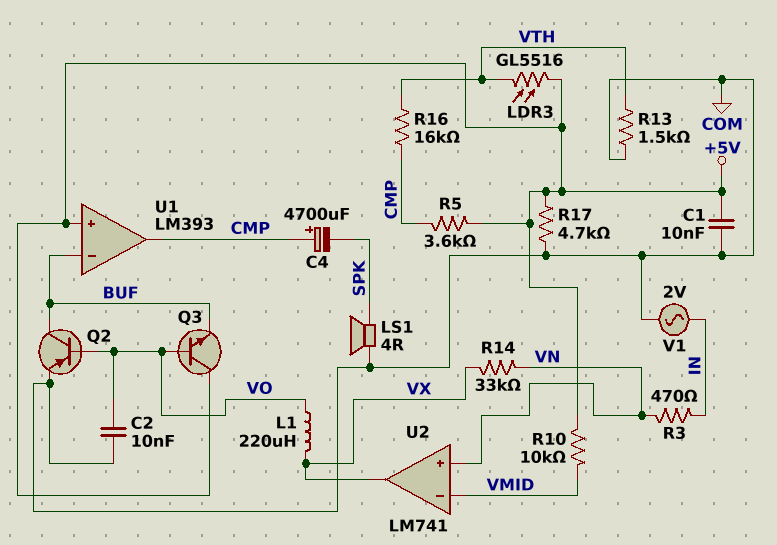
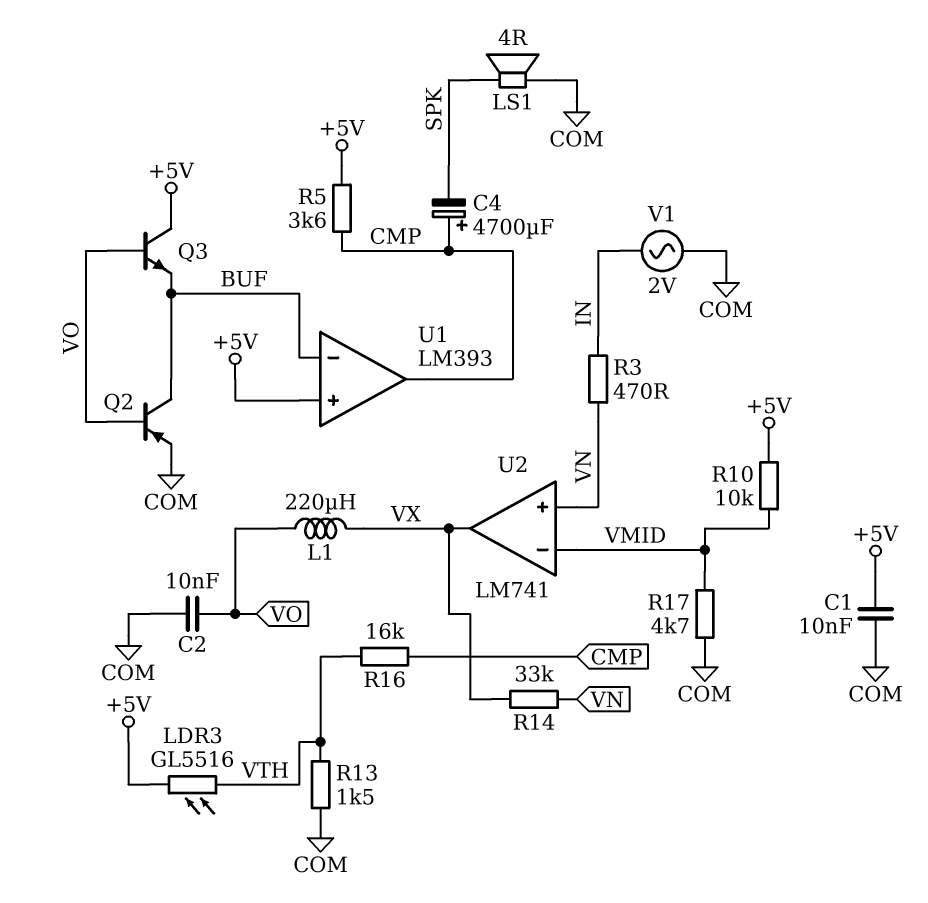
R17: 4.7k (+5V, COM) -> 4.7k (COM, VMID)

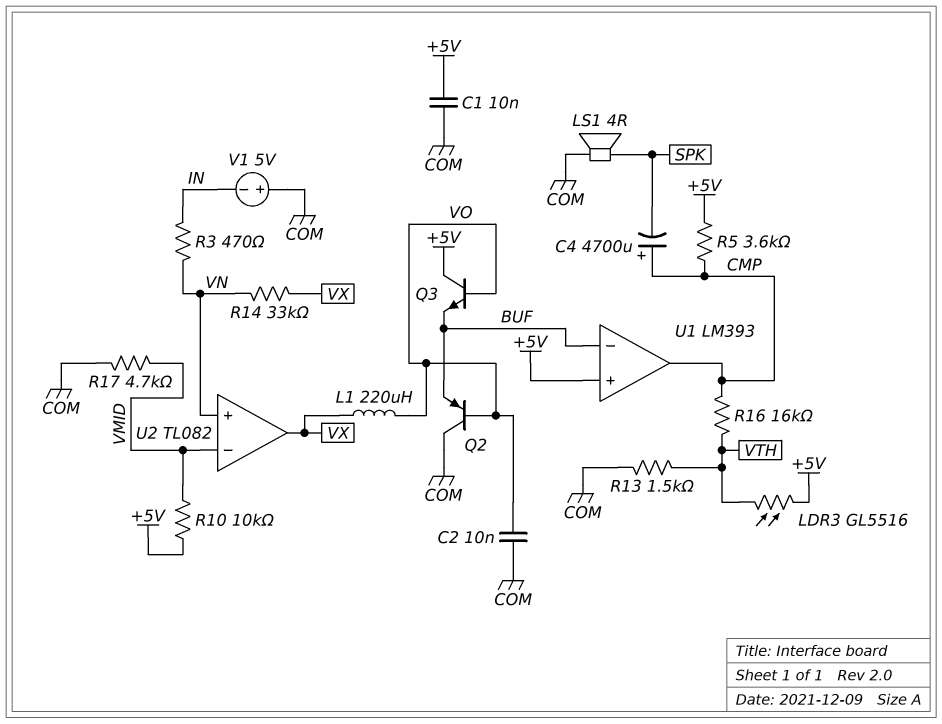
Q2: PNP (B VO, C BUF, E COM) -> PNP (B VO, C COM, E BUF)
U2: LM741 -> TL082
V1: AC 2V (COM, IN) -> 5V (plus COM, minus IN)

